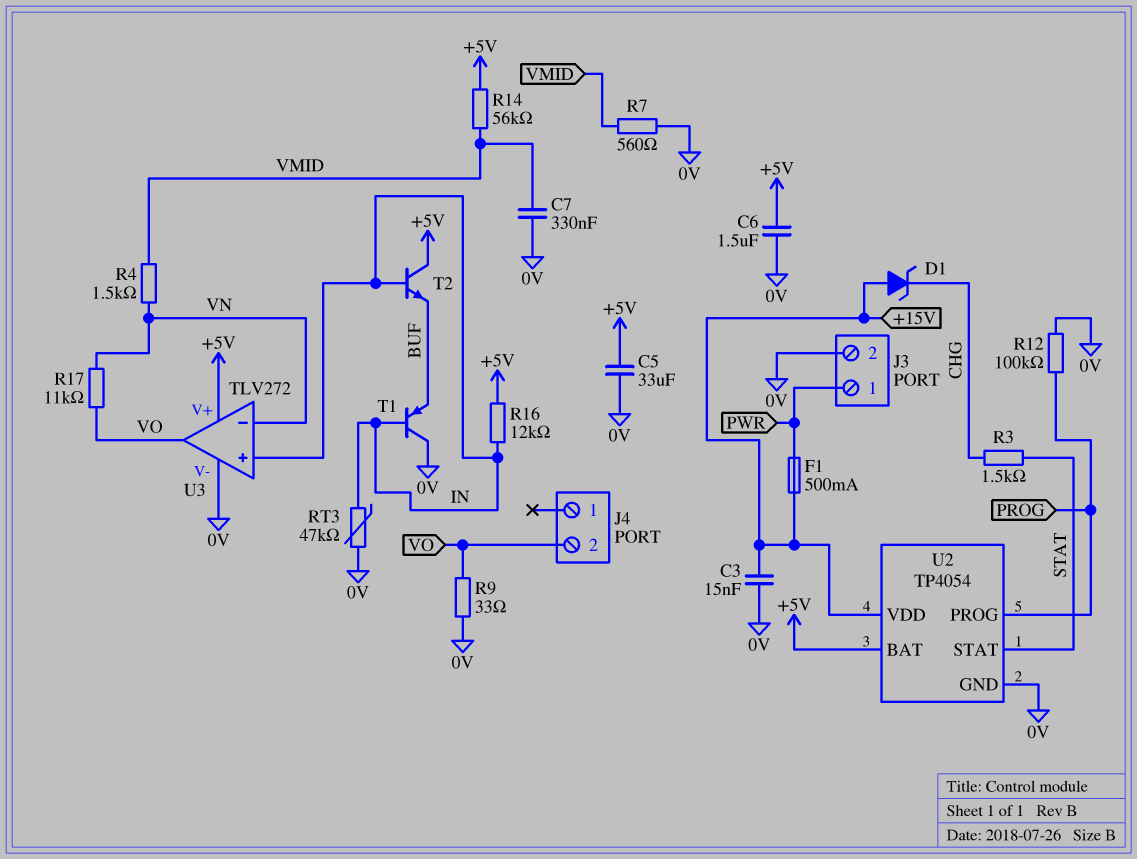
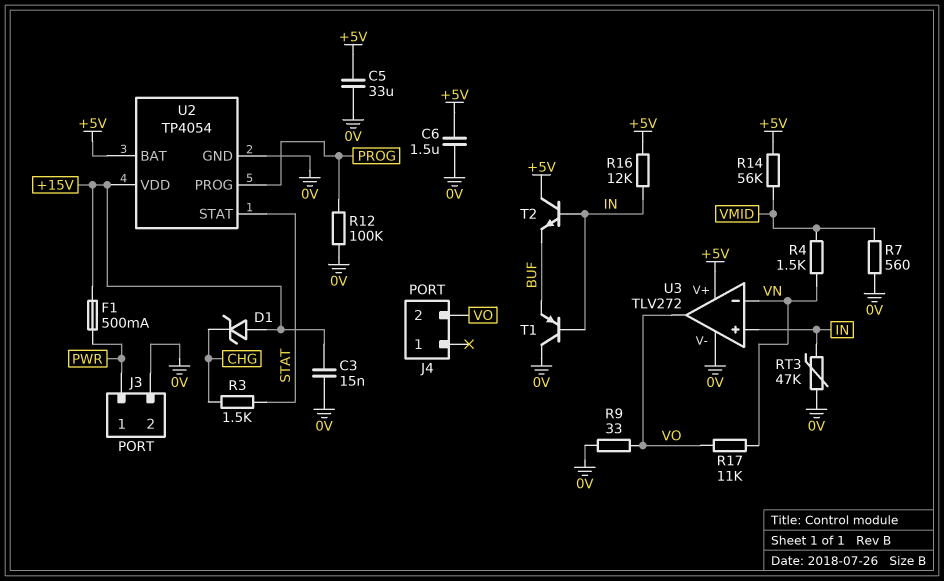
C7: 330nF (0V, VMID) -> none

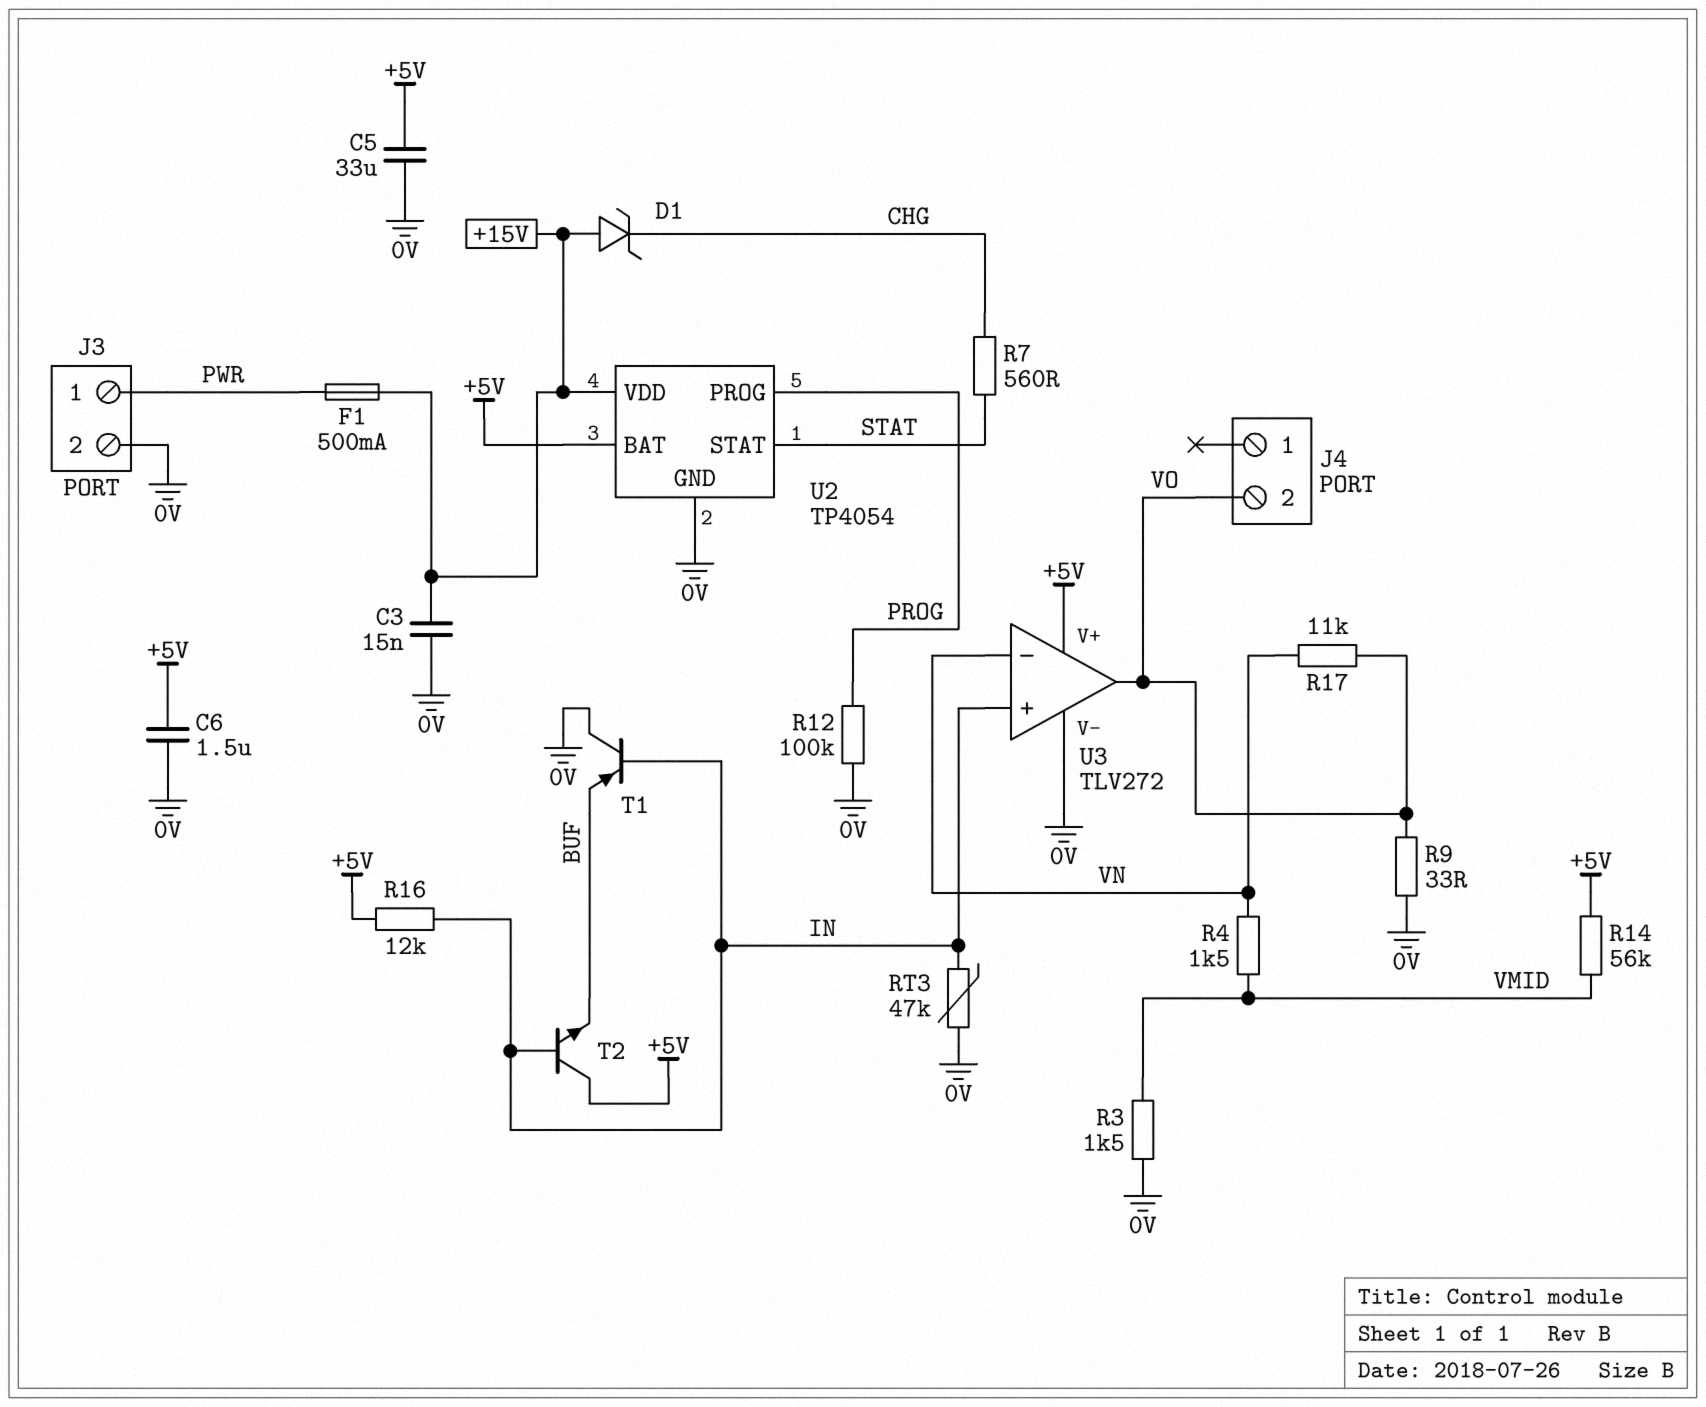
R3: 1.5k (CHG, STAT) -> 1.5k (0V, VMID)
R7: 560 (0V, VMID) -> 560 (CHG, STAT)

